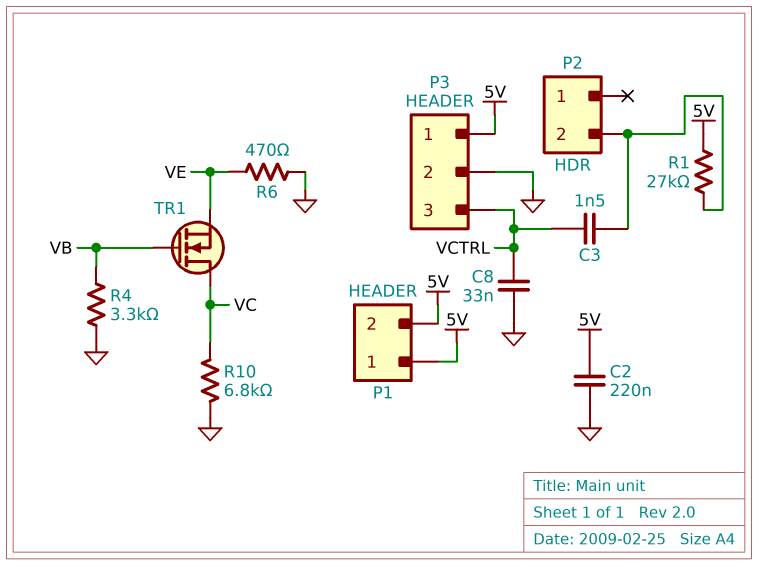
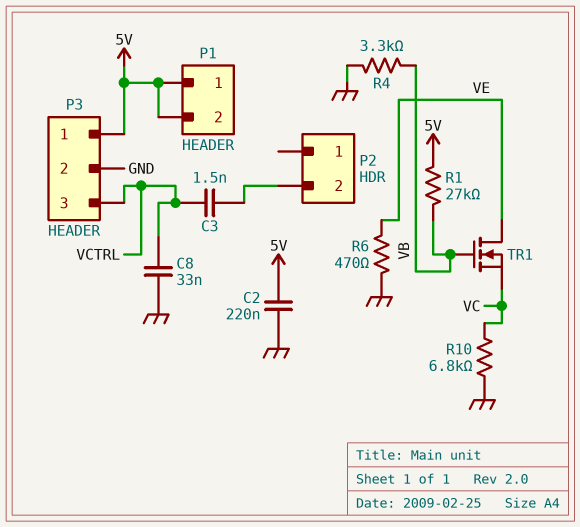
R1: 27k (5V, P2/2) -> 27k (5V, VB)
TR1: NMOS (G VB, D VC, S VE) -> NMOS (G VB, D VE, S VC)

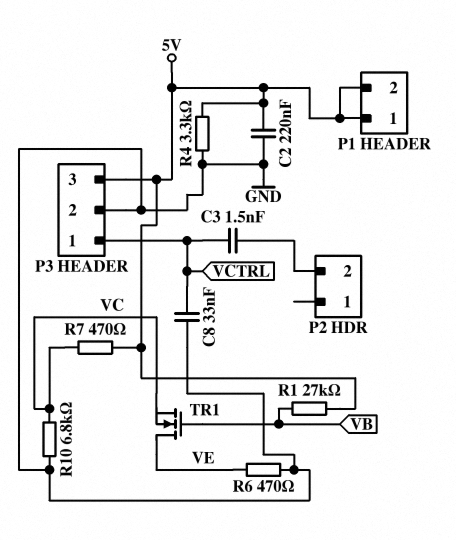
P3 pin 1: 5V -> VCTRL
P3 pin 3: VCTRL -> 5V
R4: 3.3k (GND, VB) -> 3.3k (5V, GND)
R7: none -> 470 (5V, VC)

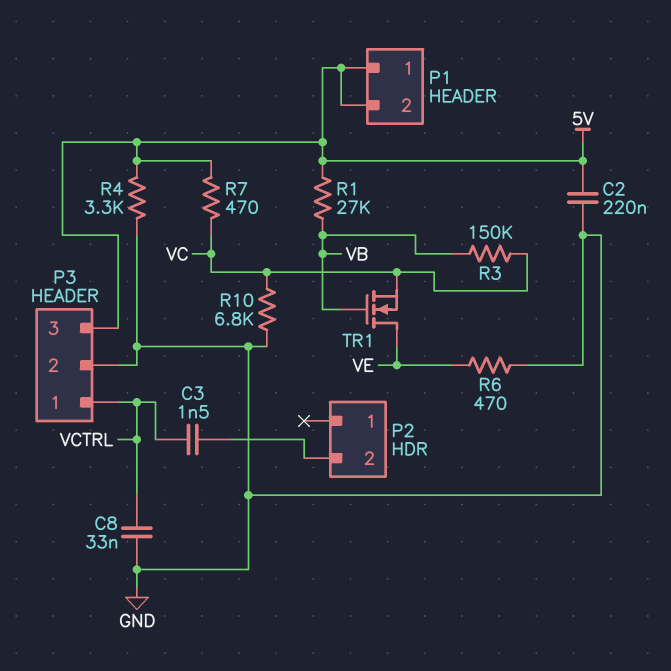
R3: none -> 150k (VB, VC)

